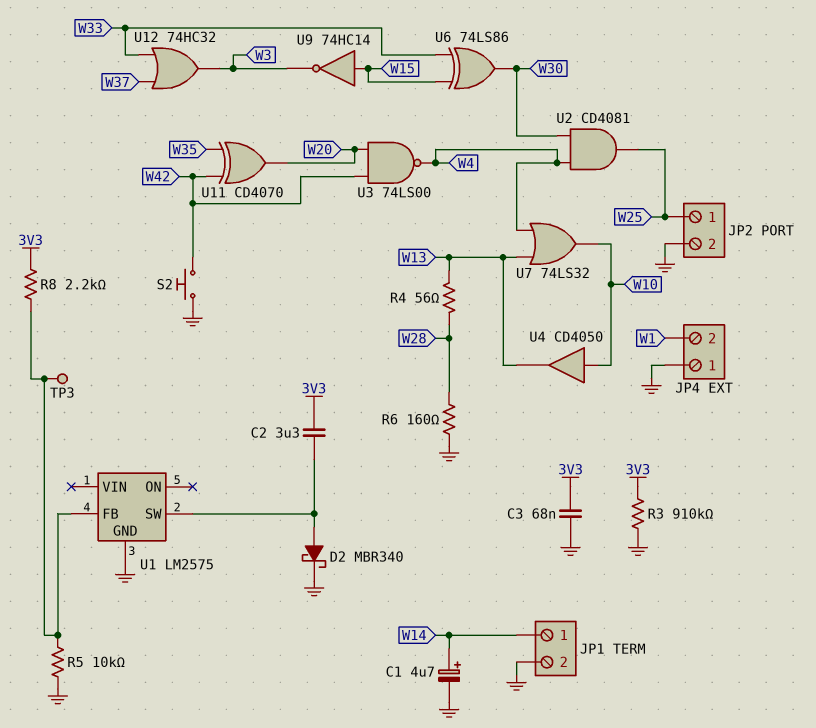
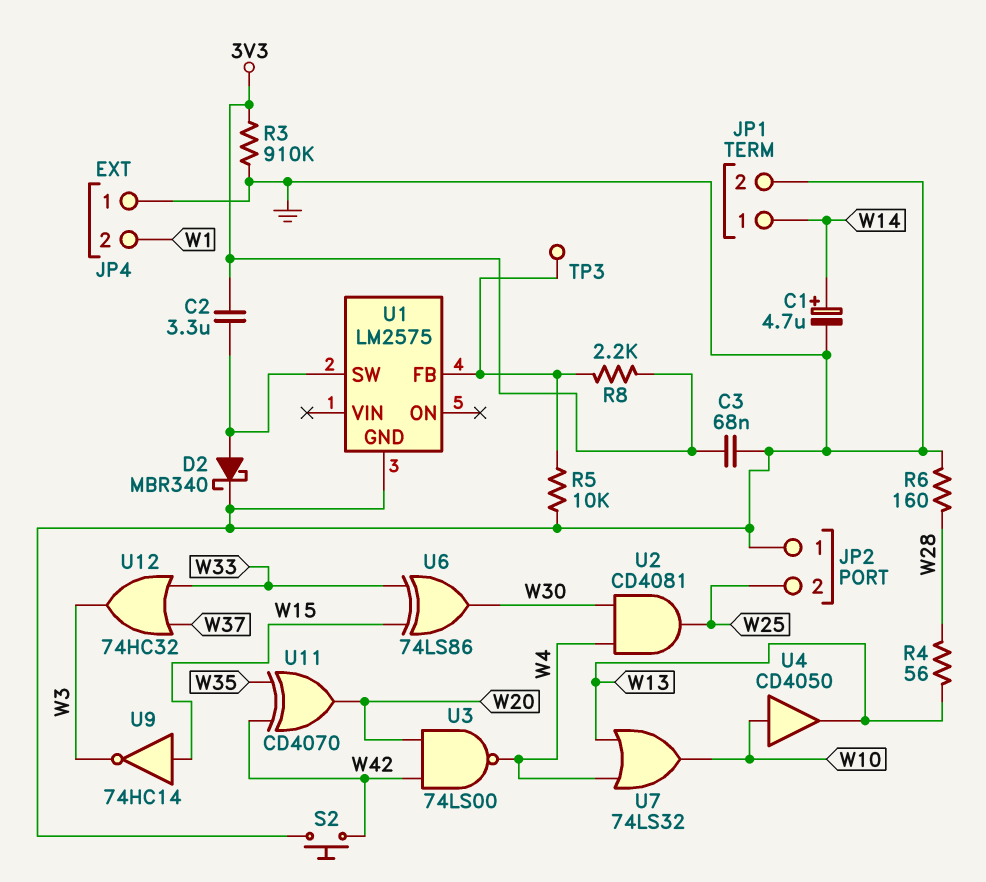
JP2 pin 1: W25 -> GND
JP2 pin 2: GND -> W25

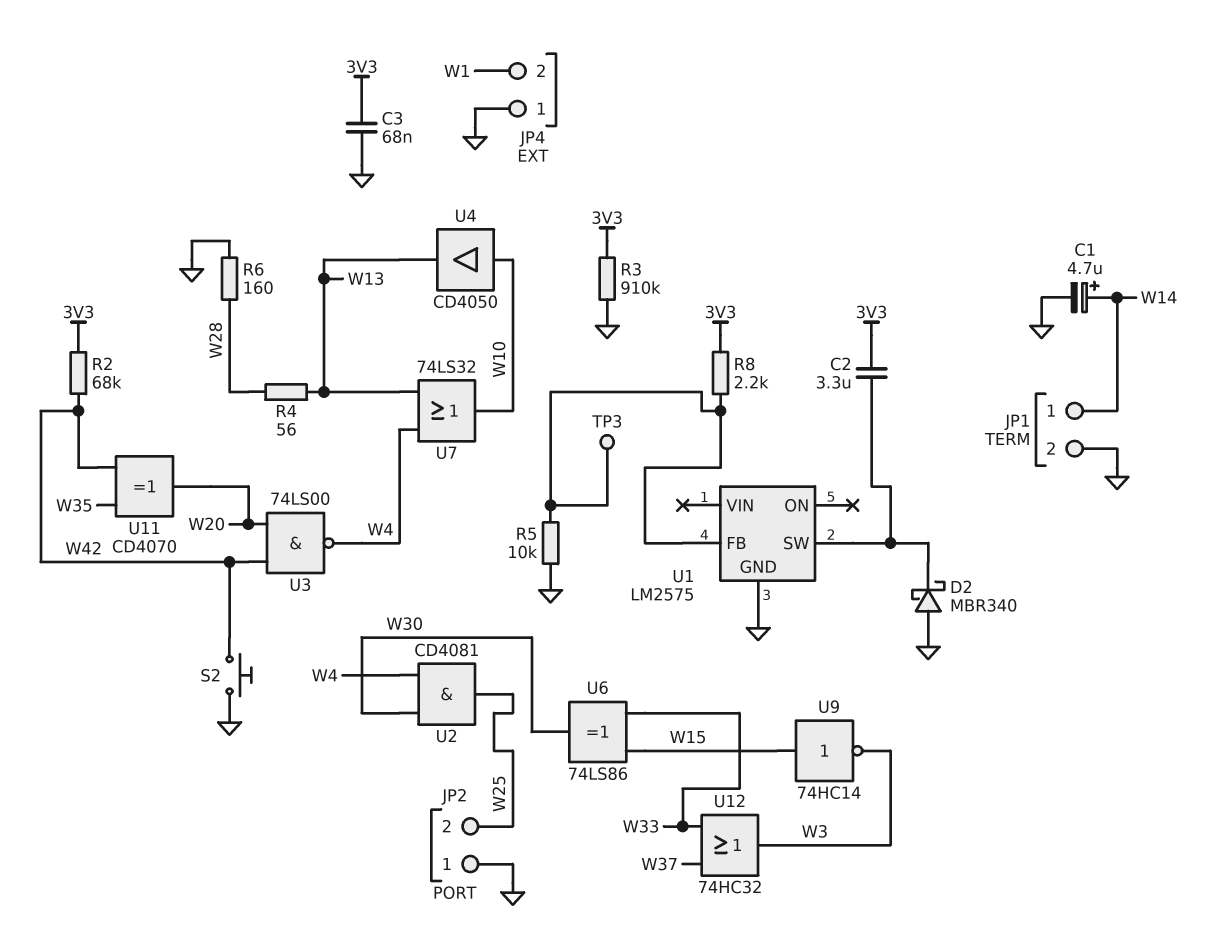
D2: schottky MBR340 (A U1/SW, K GND) -> schottky MBR340 (A GND, K U1/SW)
R2: none -> 68k (3V3, W42)

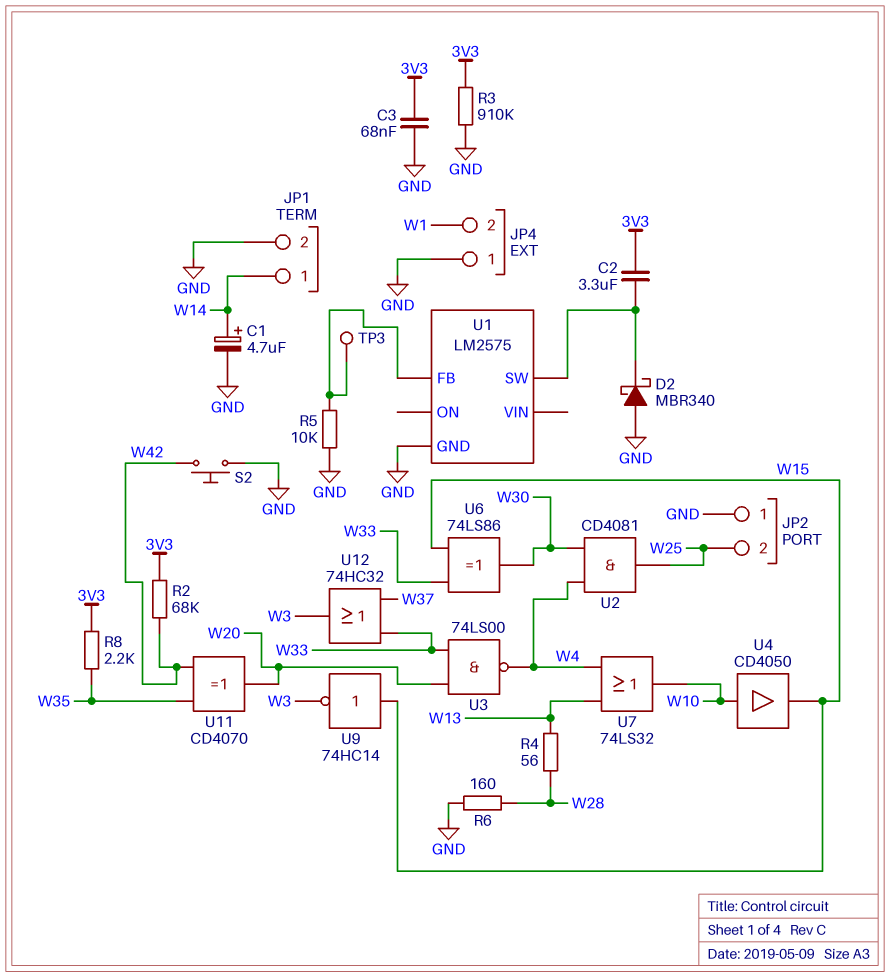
R8: 2.2k (3V3, U1/FB) -> 2.2k (3V3, W35)
U3: NAND 74LS00 (in W20, in W42, out W4) -> NAND 74LS00 (in W20, in W33, out W4)
U4: buffer CD4050 (in W10, out W13) -> buffer CD4050 (in W10, out W15)

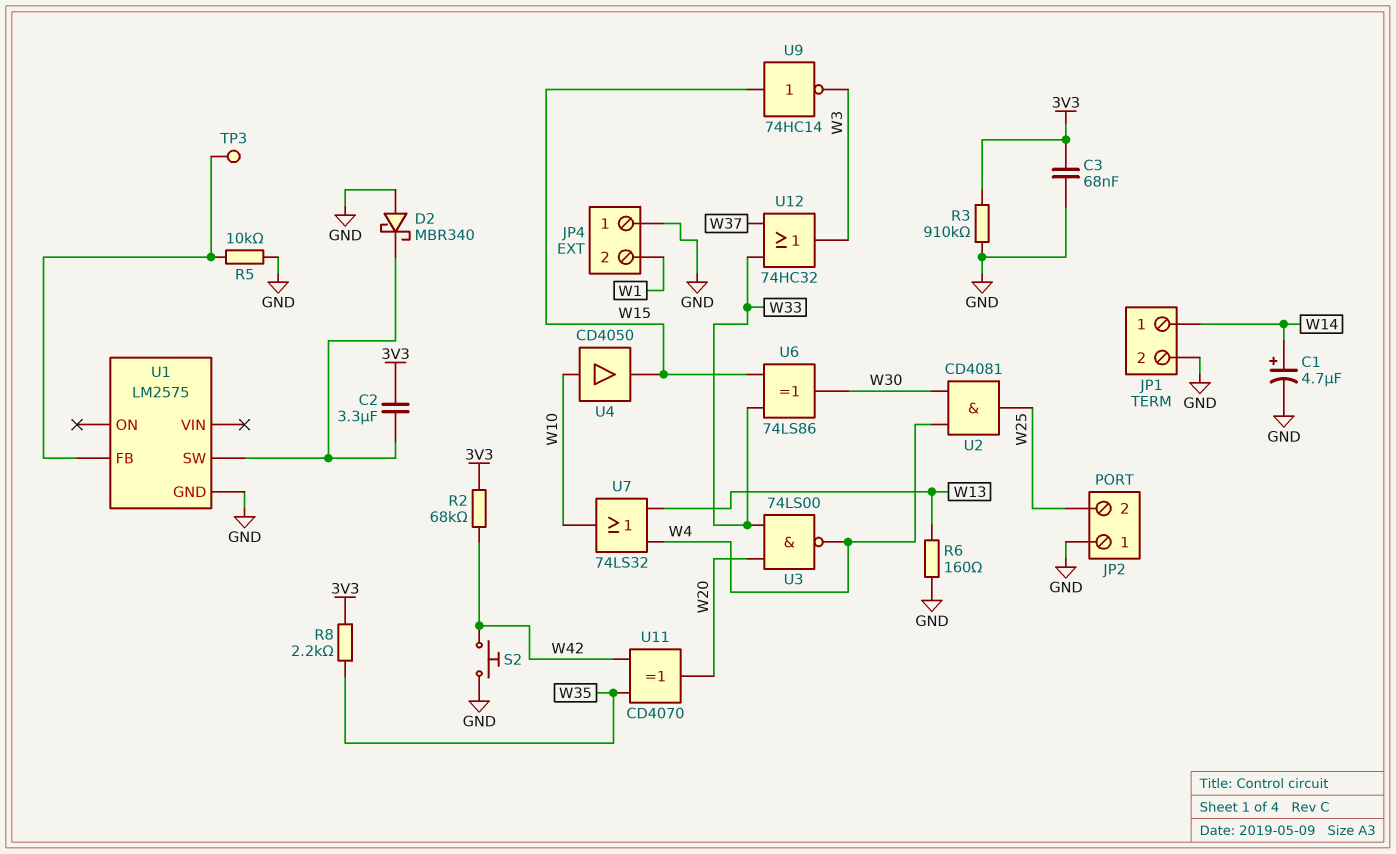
R4: 56 (W13, W28) -> none
R6: 160 (GND, W28) -> 160 (GND, W13)

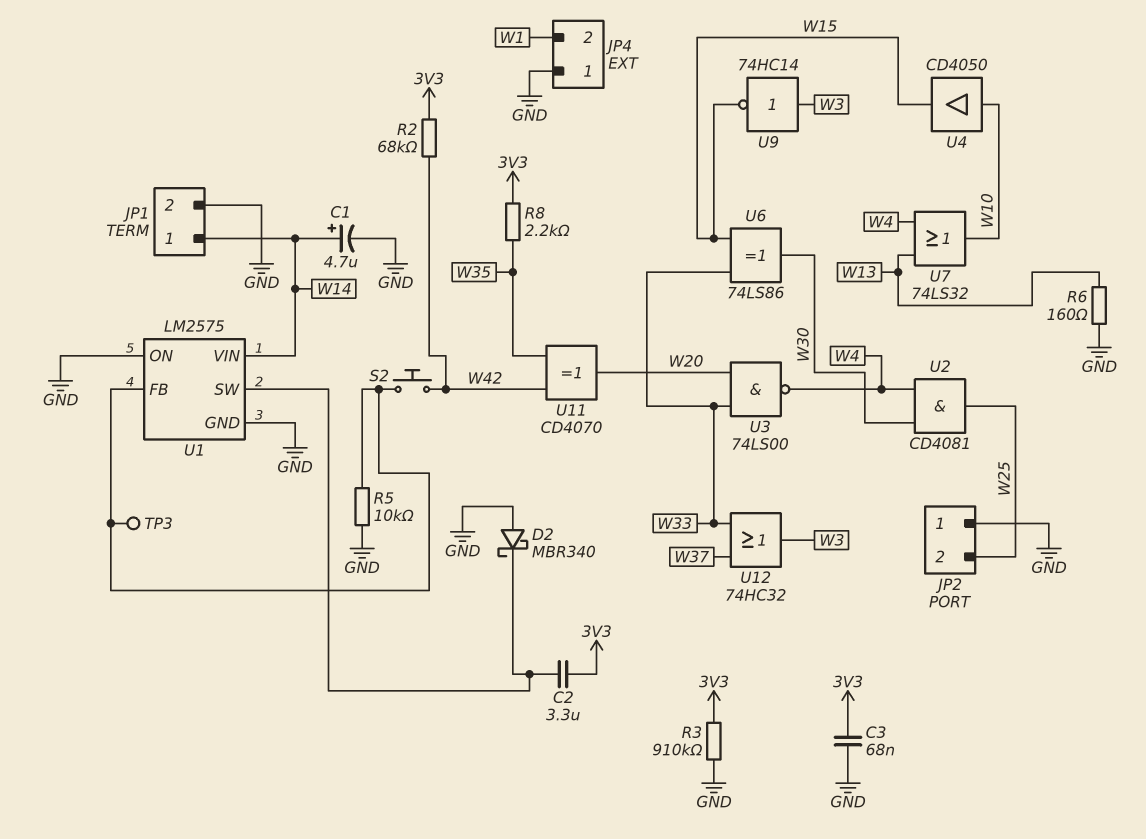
S2: button (GND, W42) -> button (U1/FB, W42)
U1 pin ON: none -> GND
U1 pin VIN: none -> W14
U9: NOT 74HC14 (in W15, out W3) -> NOT 74HC14 (in W3, out W15)

